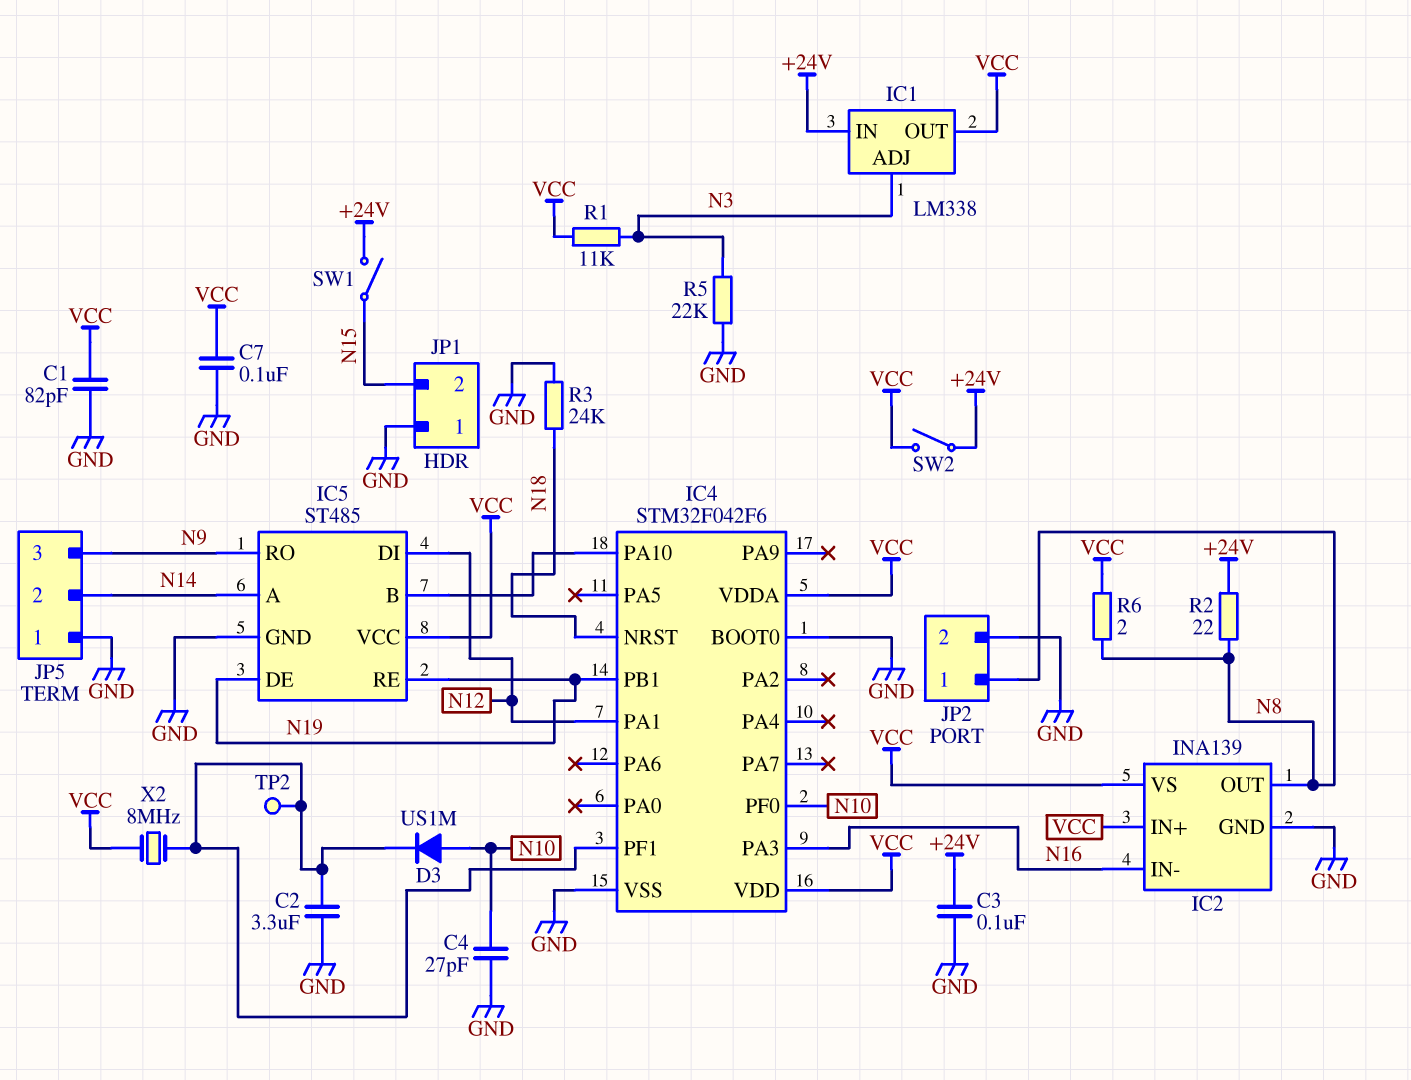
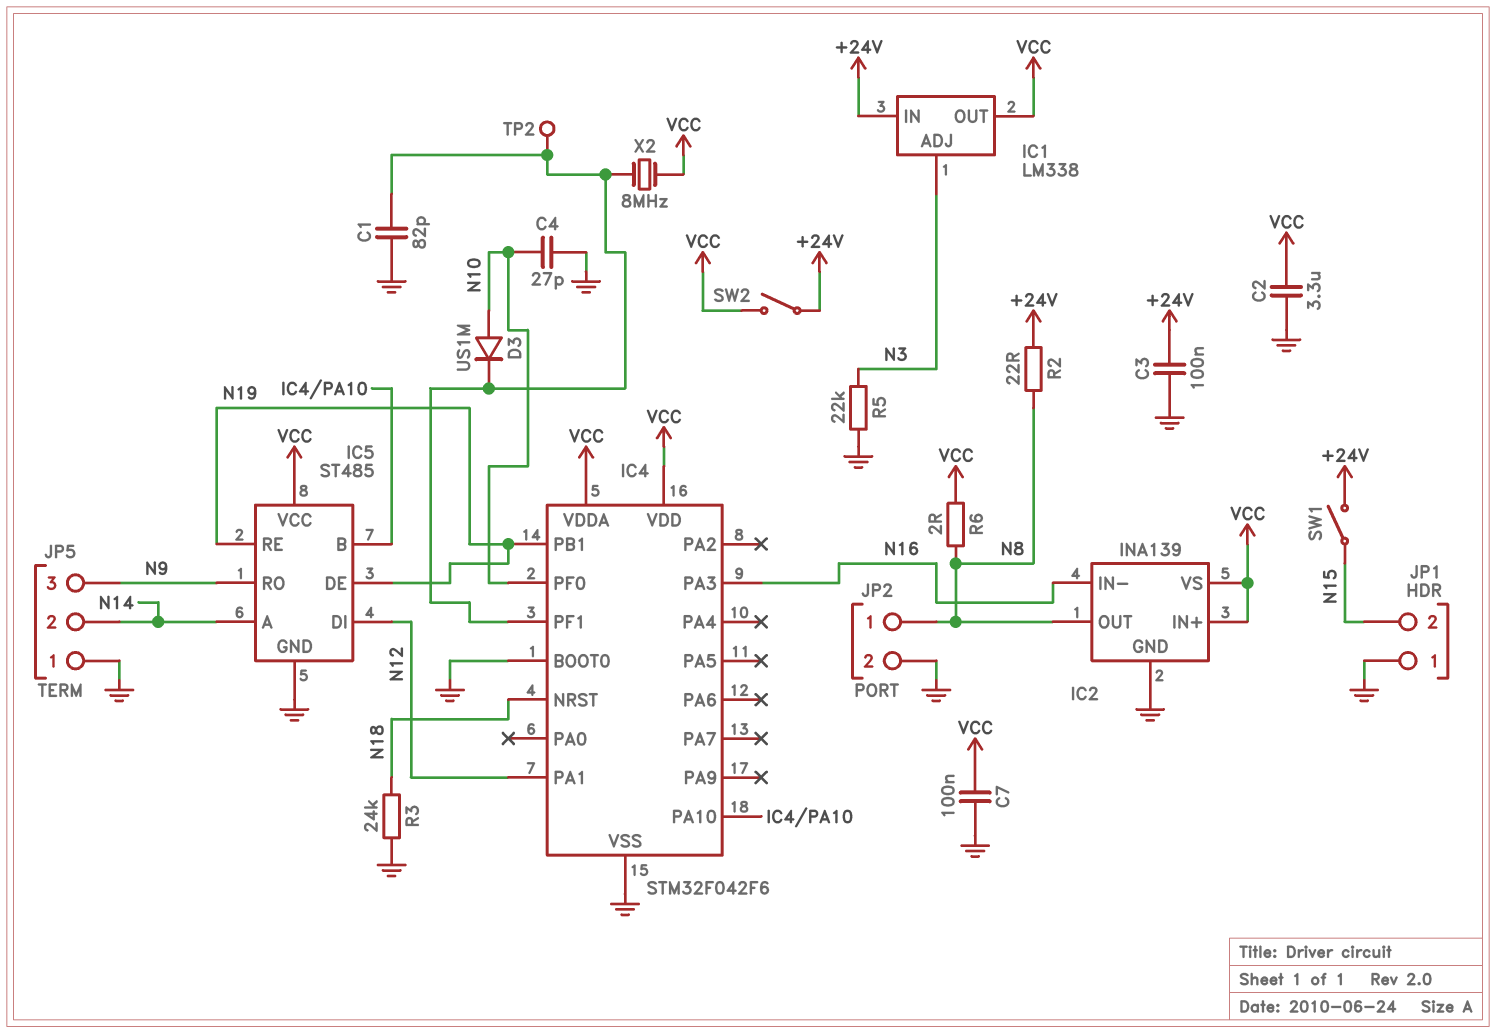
C1: 82pF (GND, VCC) -> 82pF (GND, IC4/PF1)
C2: 3.3uF (GND, IC4/PF1) -> 3.3uF (GND, VCC)
R1: 11k (N3, VCC) -> none

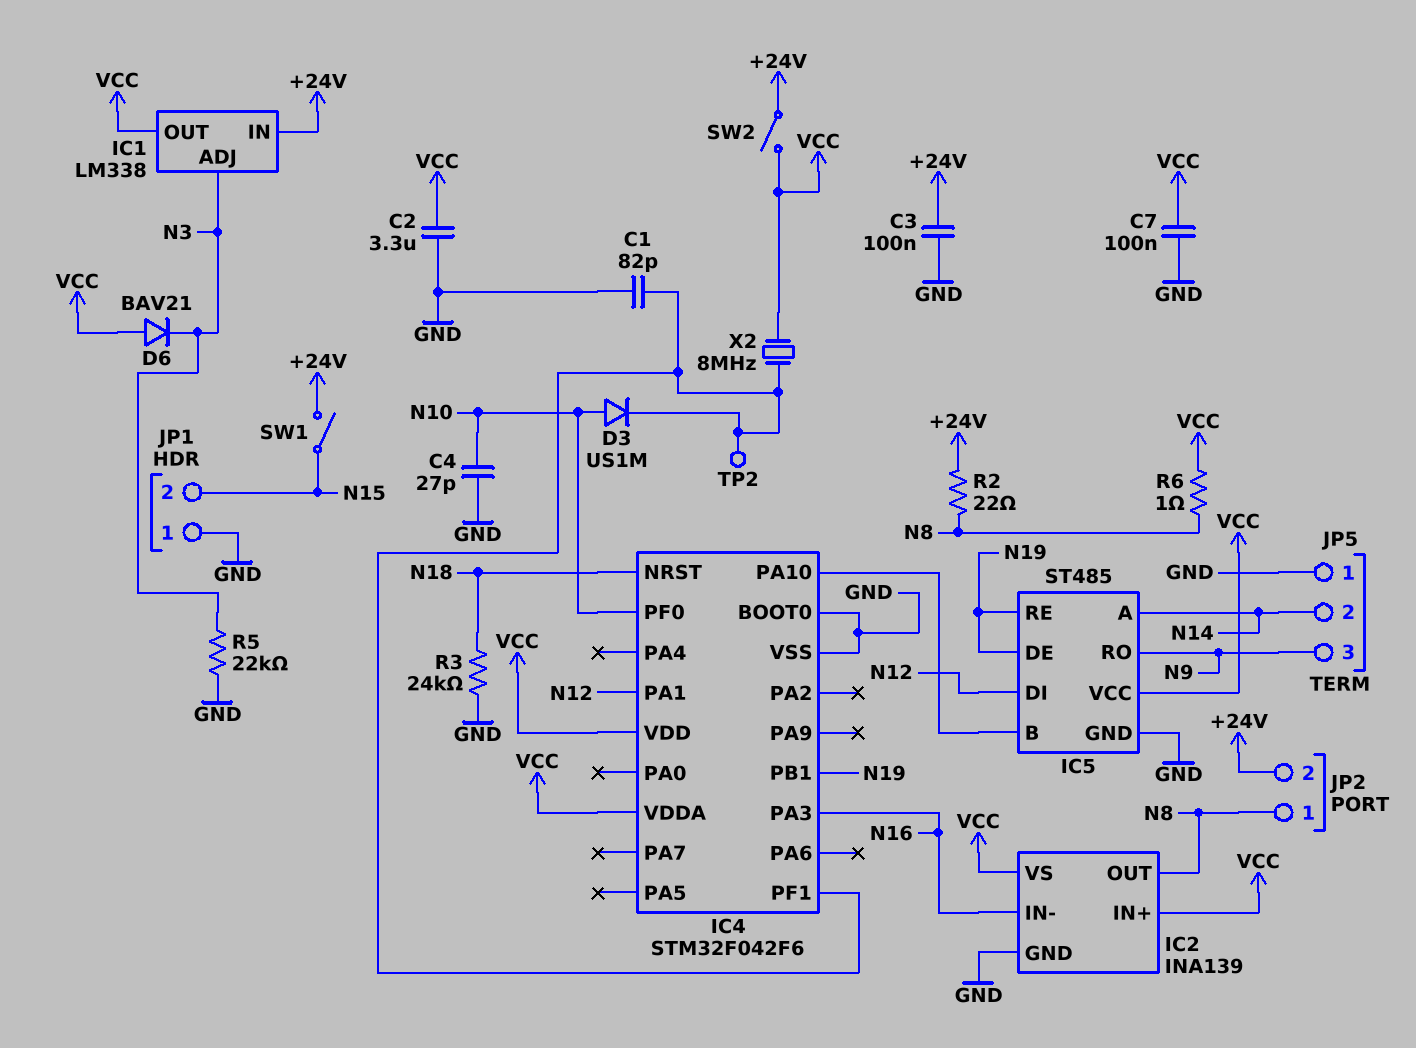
D6: none -> diode BAV21 (A VCC, K N3)
JP2 pin 2: GND -> +24V
R6: 2 (N8, VCC) -> 1 (N8, VCC)

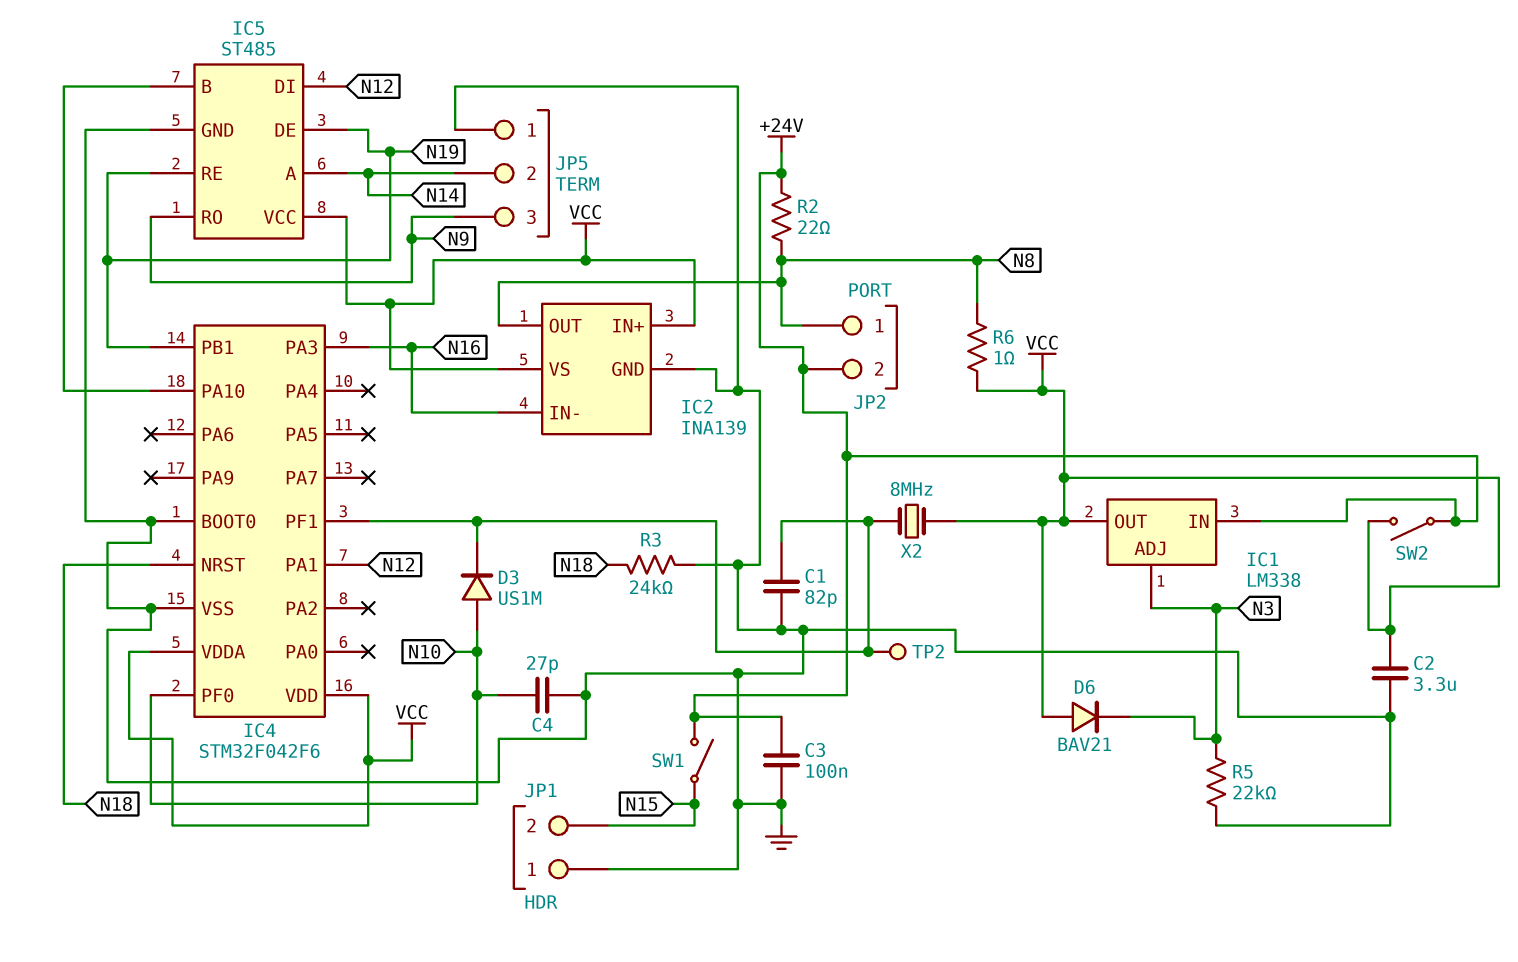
C7: 100nF (GND, VCC) -> none

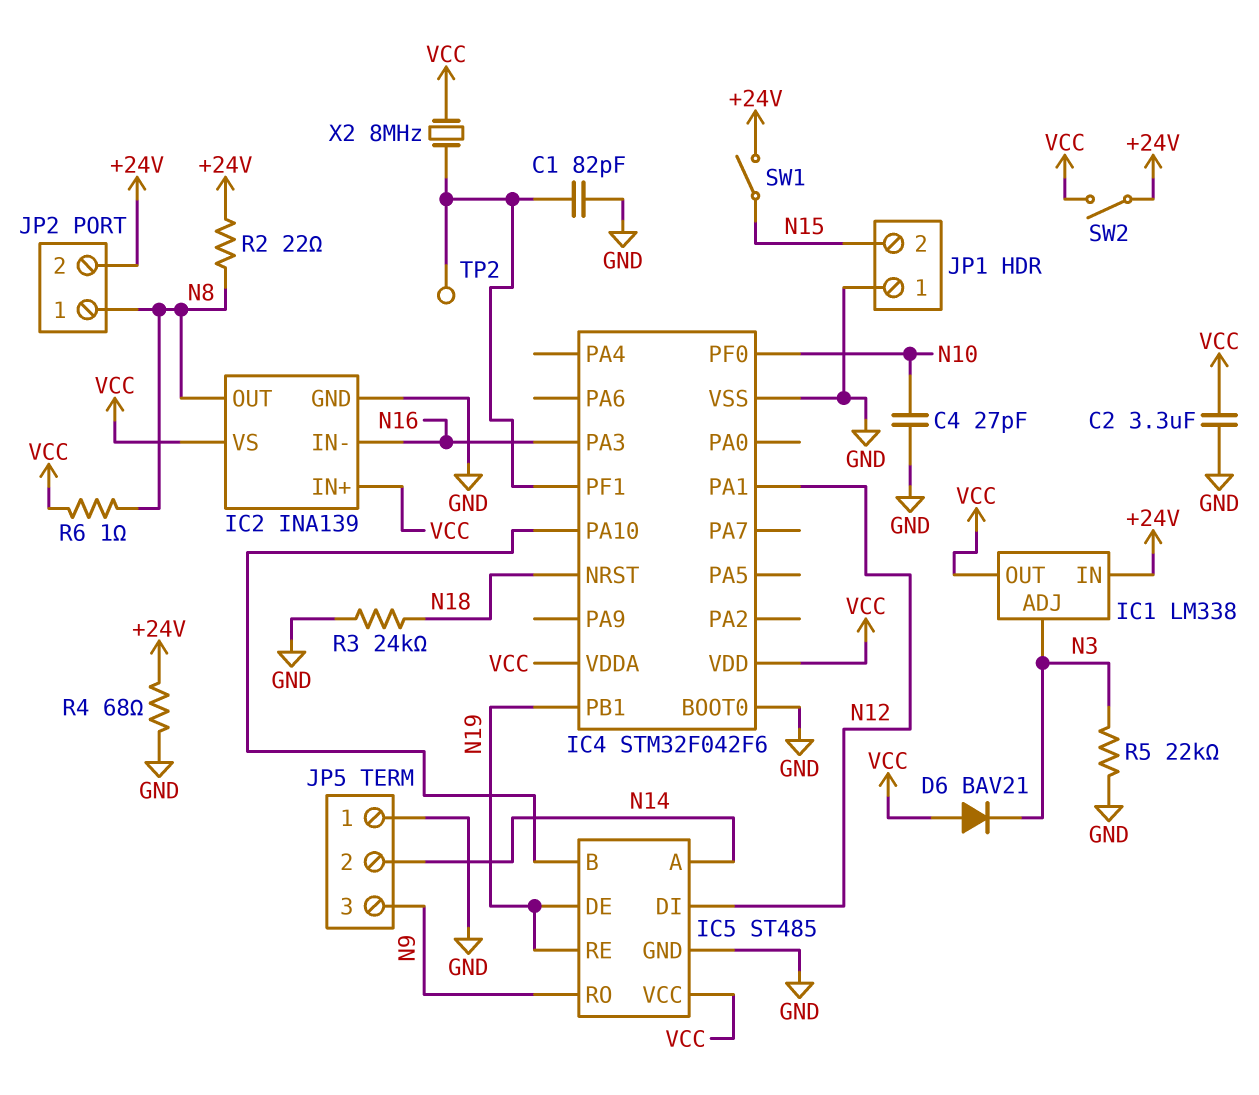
C3: 100nF (+24V, GND) -> none
D3: diode US1M (A N10, K IC4/PF1) -> none
R4: none -> 68 (+24V, GND)

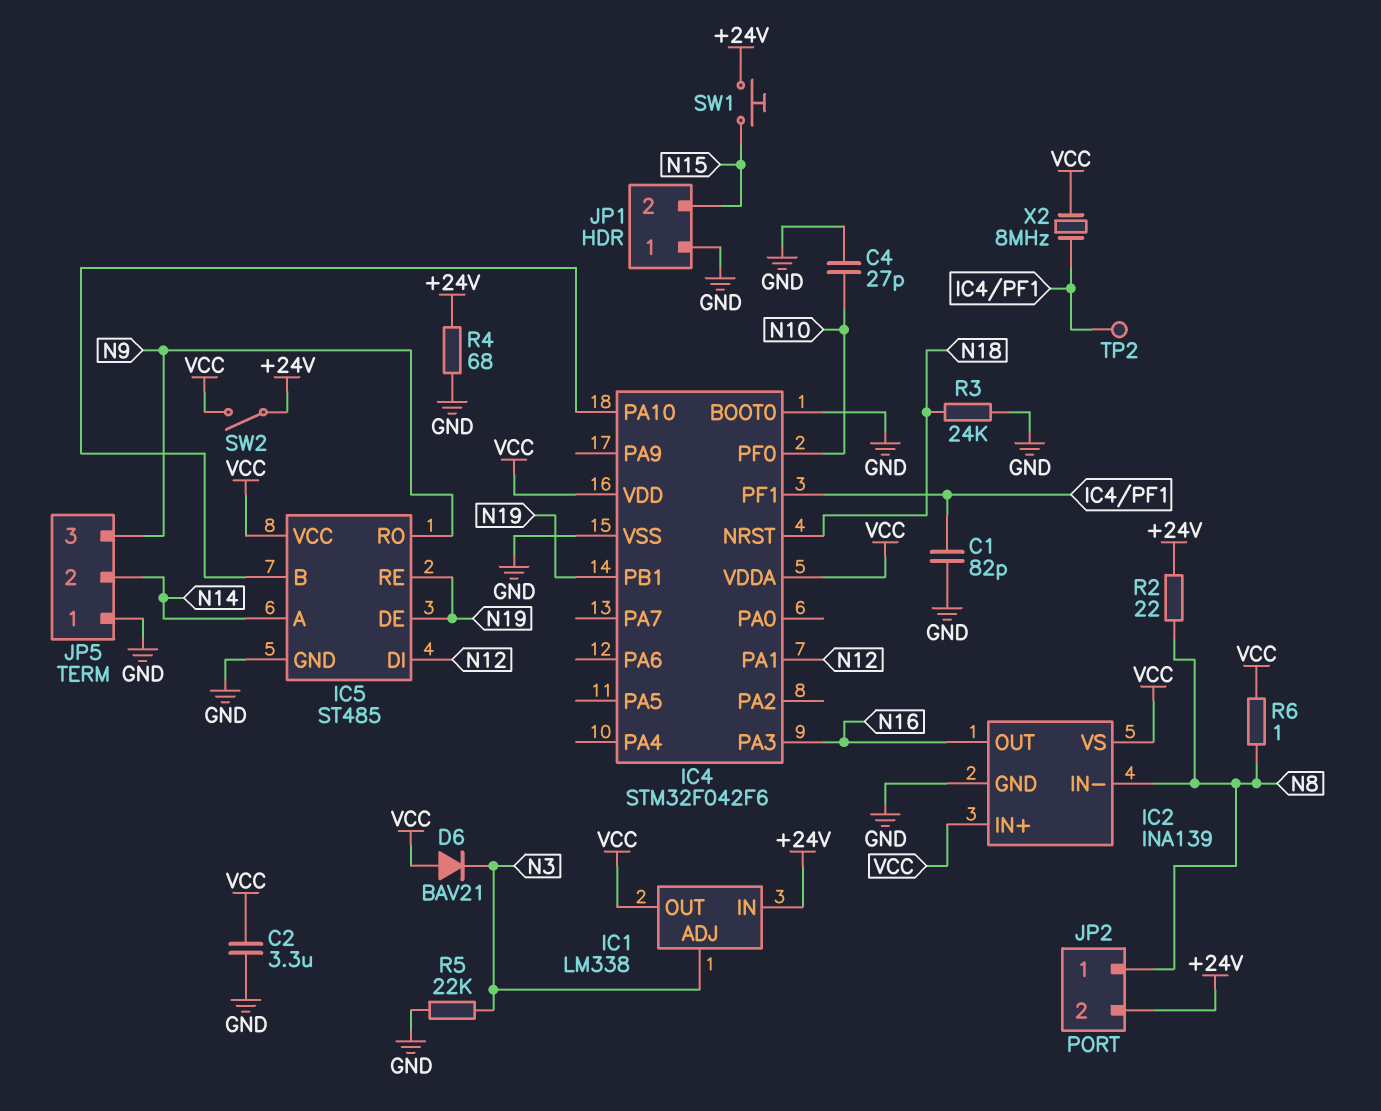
IC2 pin IN-: N16 -> N8
IC2 pin OUT: N8 -> N16
SW1: switch (+24V, N15) -> button (+24V, N15)

